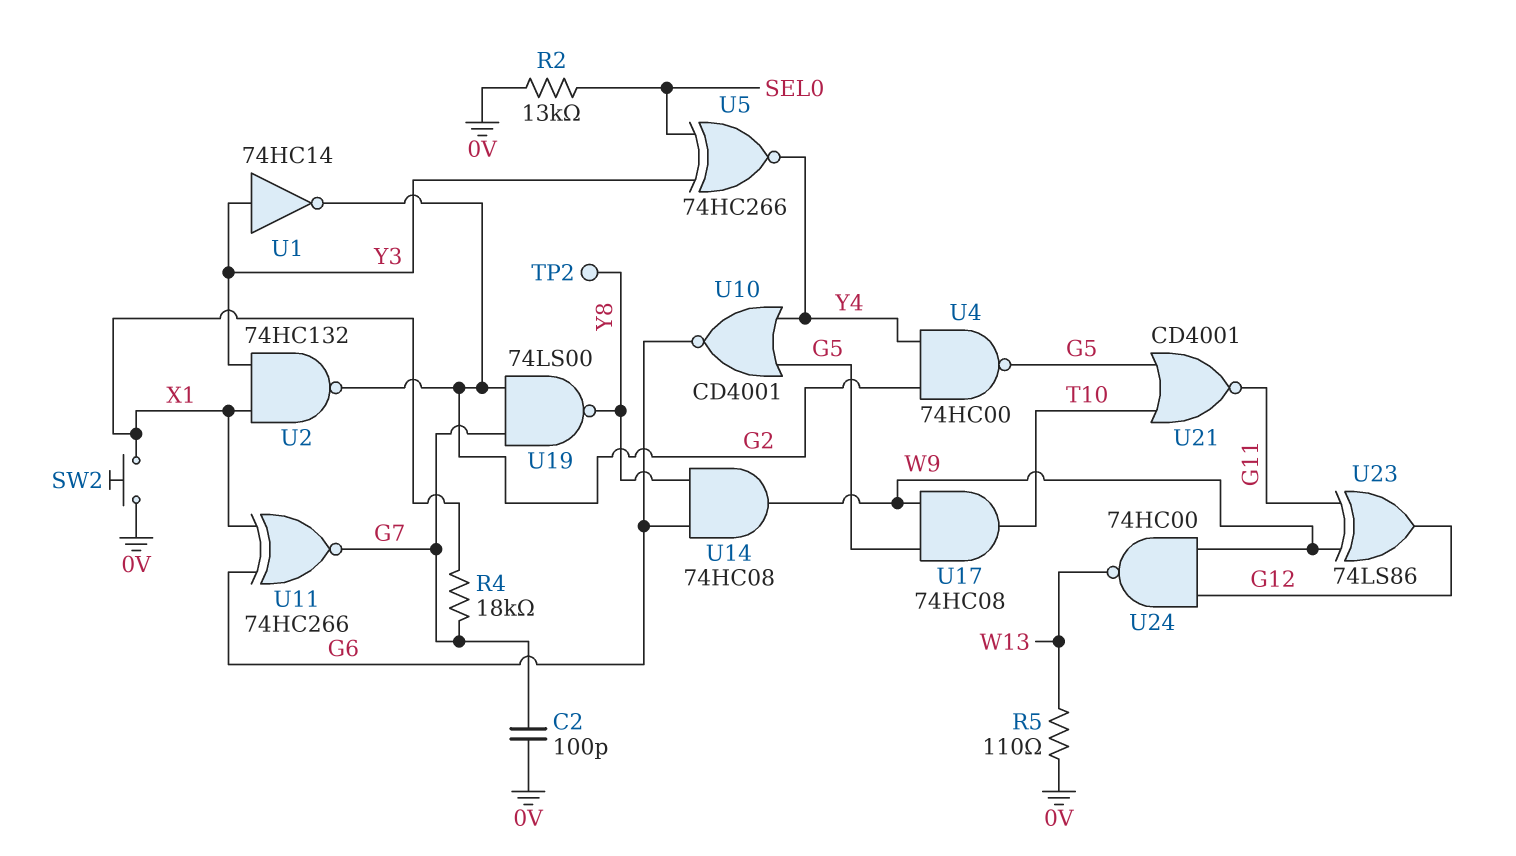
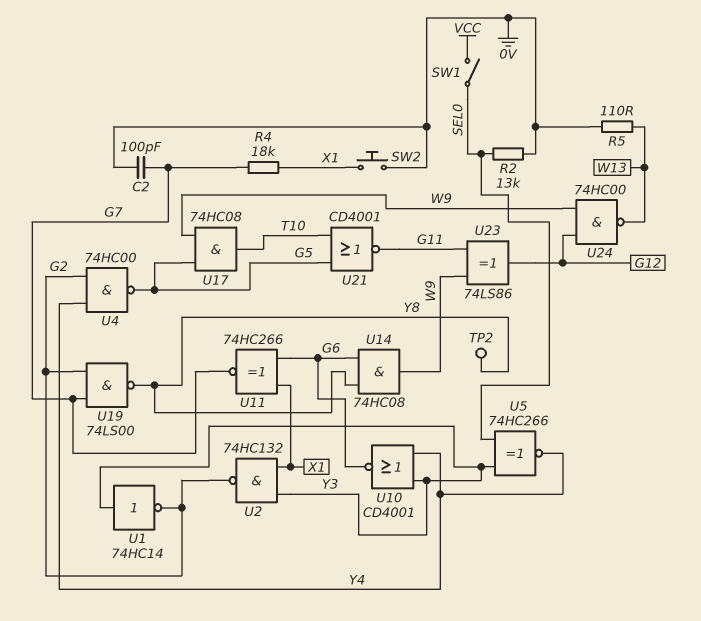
SW1: none -> switch (SEL0, VCC)
U10: NOR CD4001 (in G5, in Y4, out G6) -> NOR CD4001 (in Y3, in Y4, out G6)

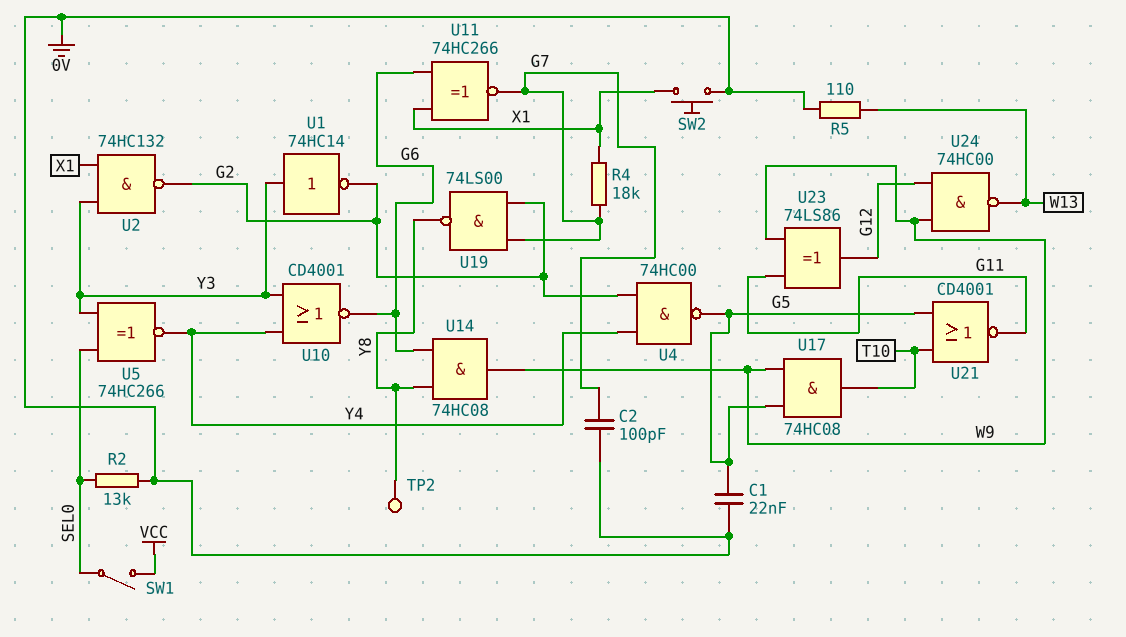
C1: none -> 22nF (0V, G5)

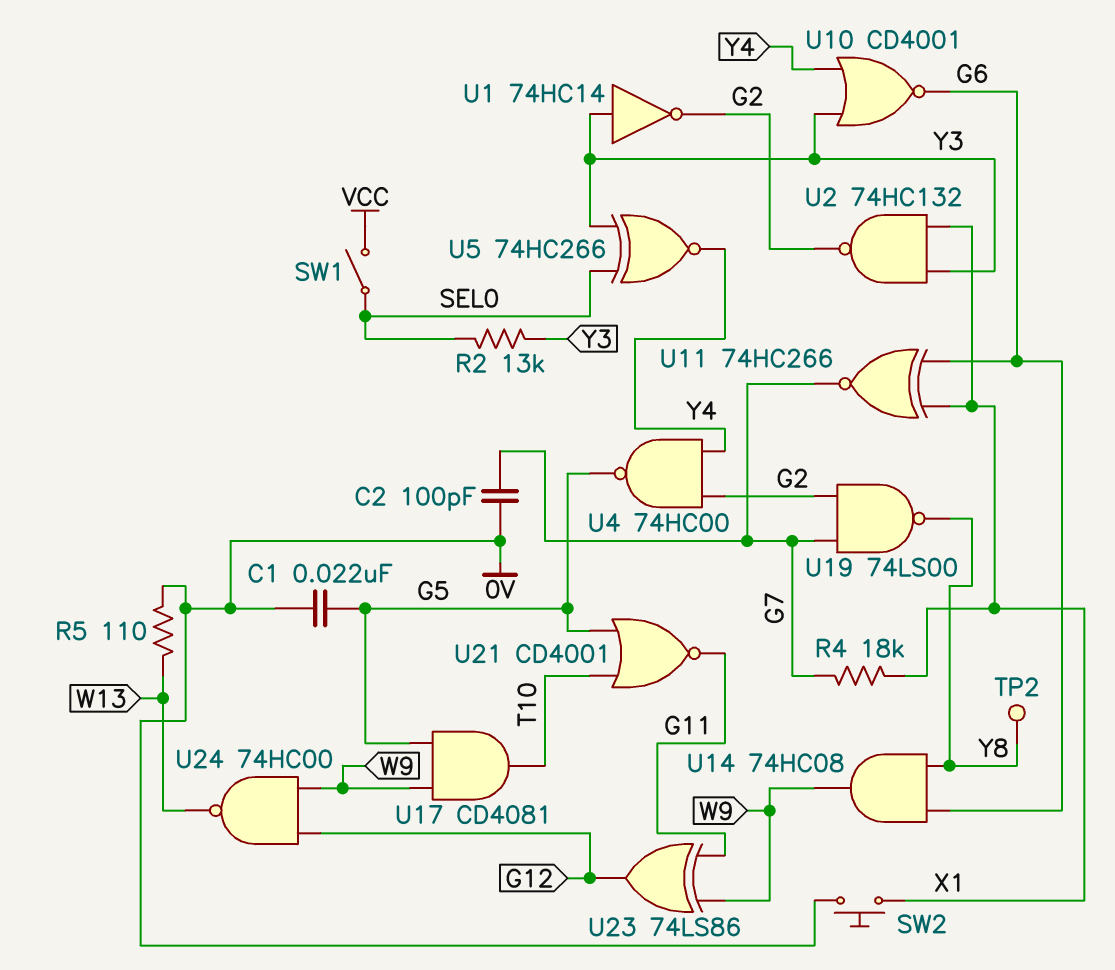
R2: 13k (0V, SEL0) -> 13k (SEL0, Y3)
U17: AND 74HC08 (in G5, in W9, out T10) -> AND CD4081 (in G5, in W9, out T10)

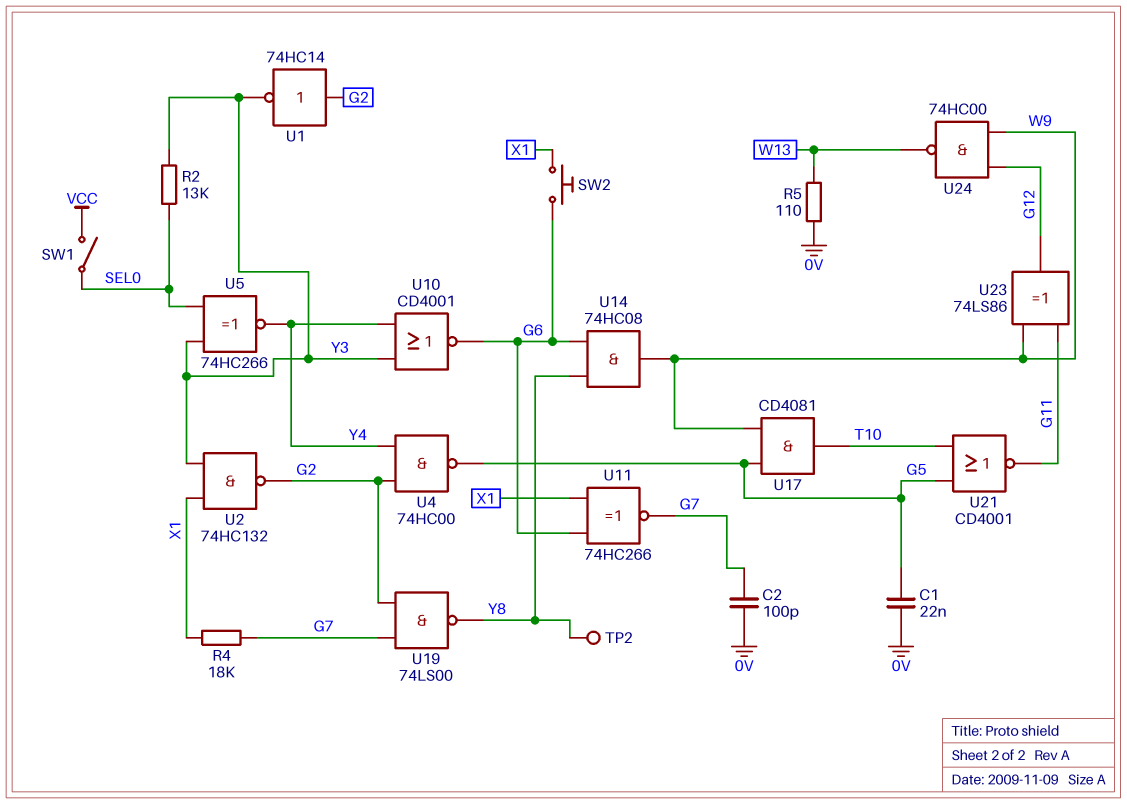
SW2: button (0V, X1) -> button (G6, X1)
U1: NOT 74HC14 (in Y3, out G2) -> NOT 74HC14 (in G2, out Y3)

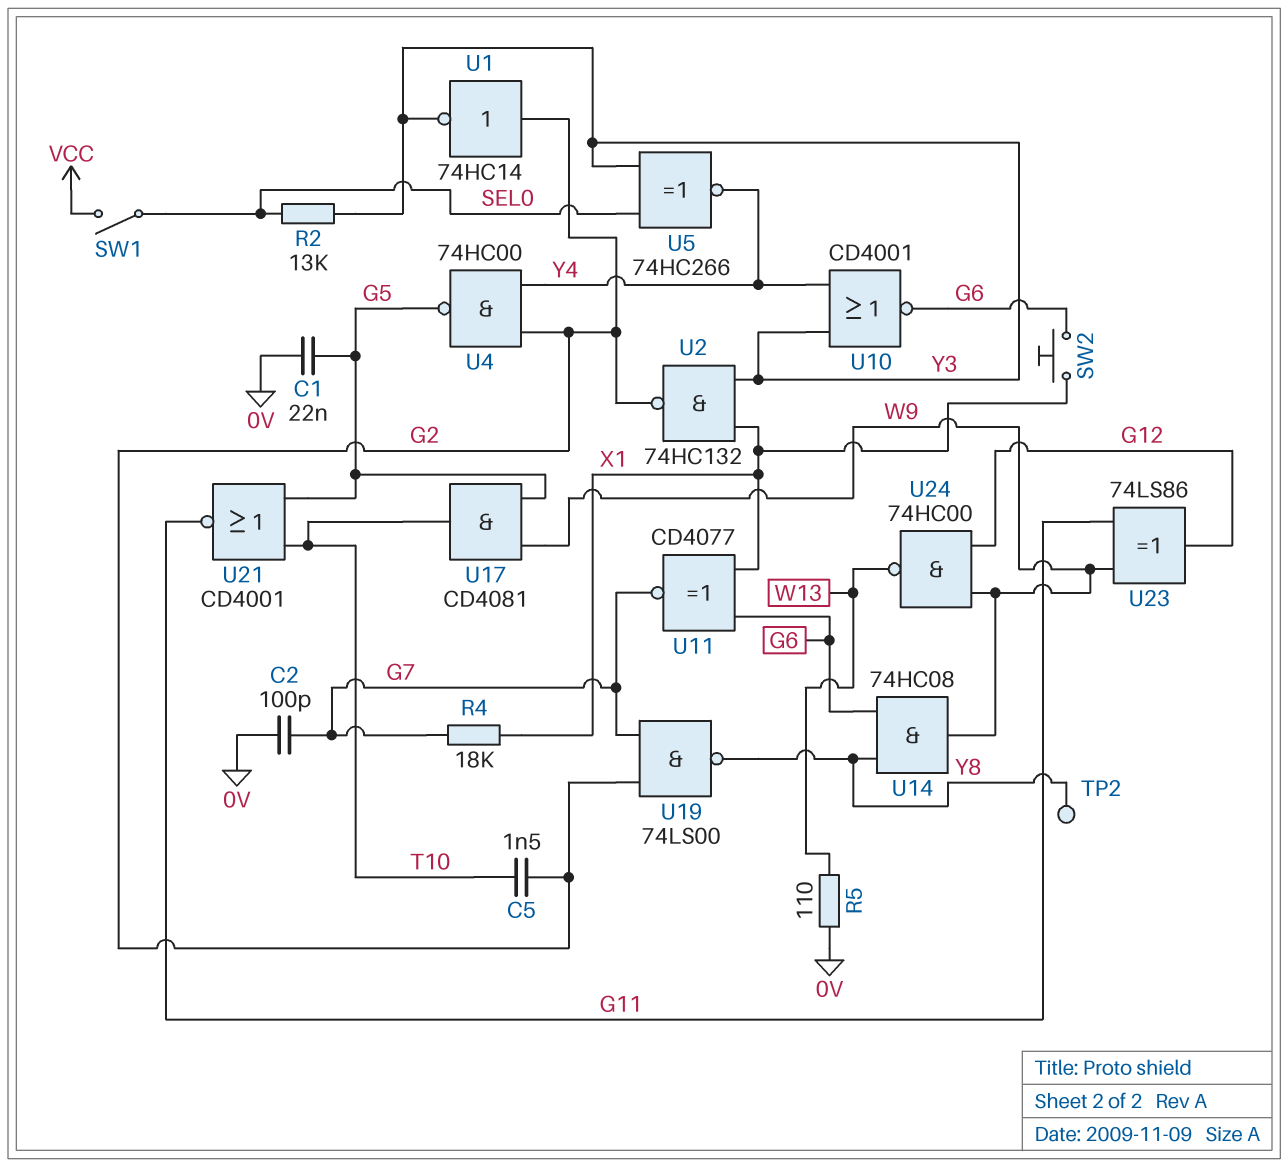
C5: none -> 1.5nF (G2, T10)
U11: XNOR 74HC266 (in G6, in X1, out G7) -> XNOR CD4077 (in G6, in X1, out G7)

